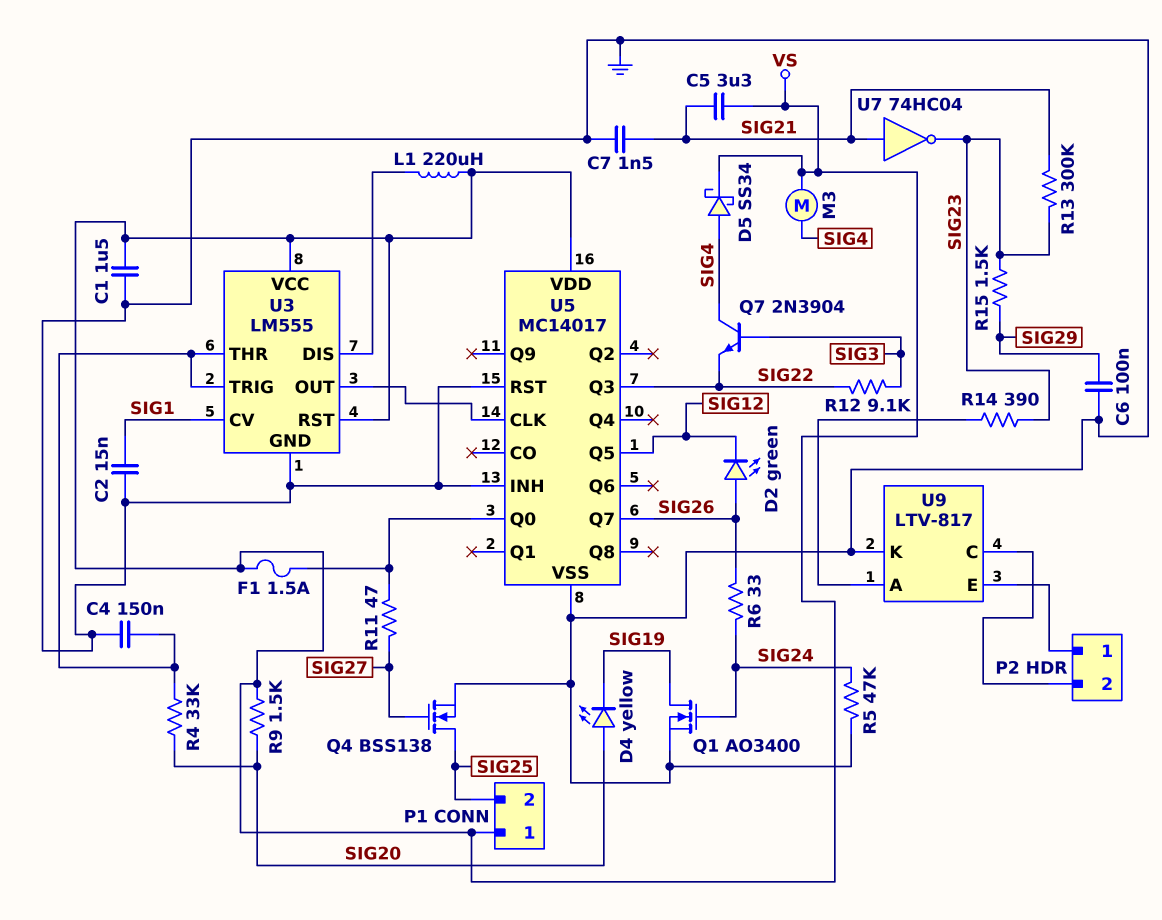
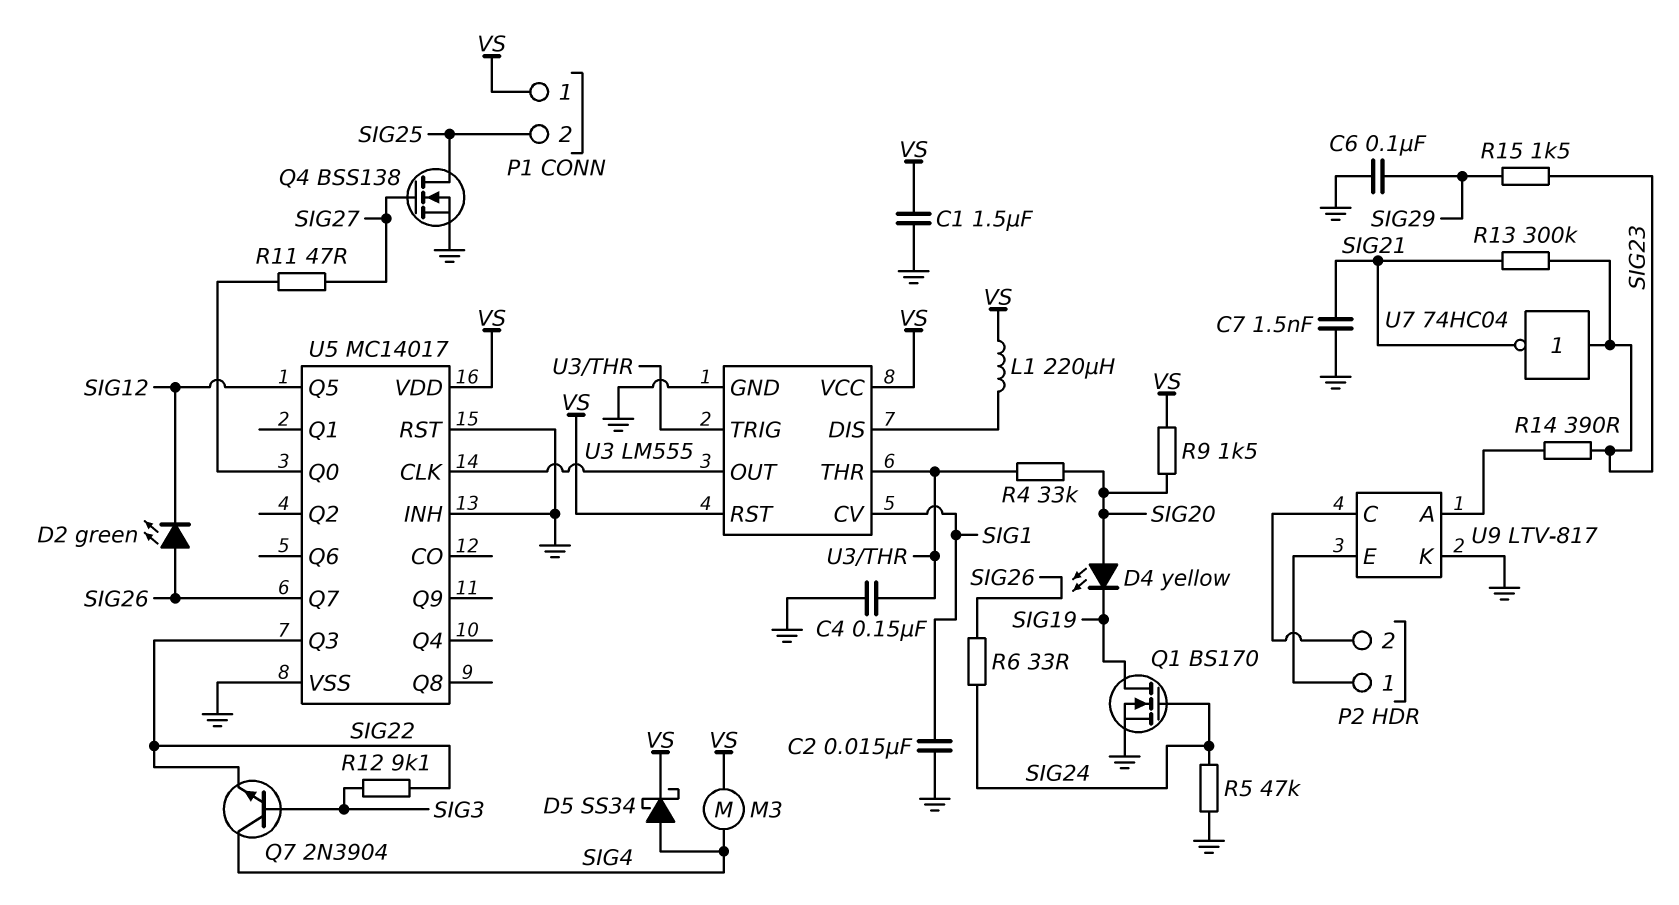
C5: 3.3uF (SIG21, VS) -> none
F1: 1.5A (U5/Q0, VS) -> none
Q1: NMOS AO3400 (G SIG24, D SIG19, S GND) -> NMOS BS170 (G SIG24, D SIG19, S GND)
U7: NOT 74HC04 (in SIG21, out SIG23) -> NOT 74HC04 (in SIG23, out SIG21)

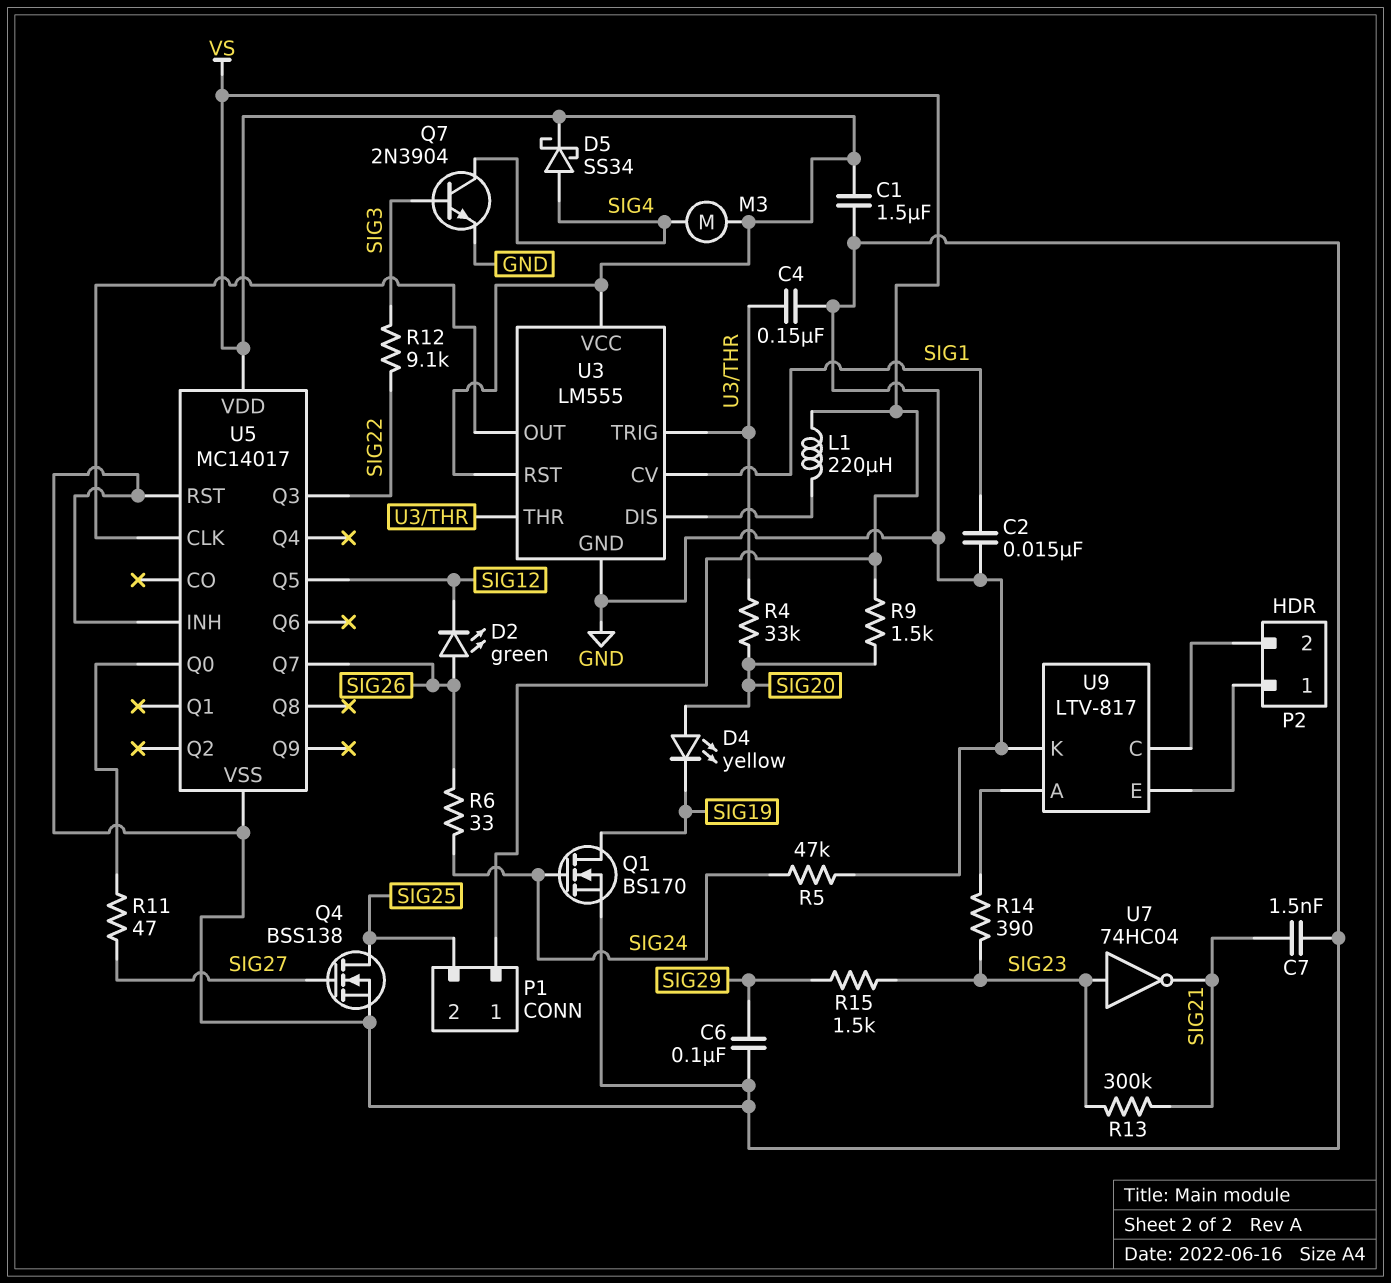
Q7: NPN 2N3904 (B SIG3, C SIG4, E SIG22) -> NPN 2N3904 (B SIG3, C SIG4, E GND)

